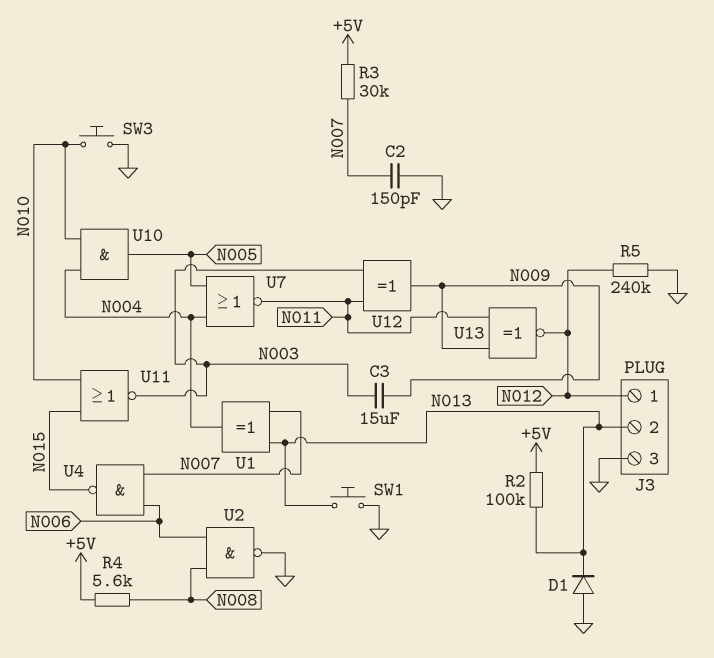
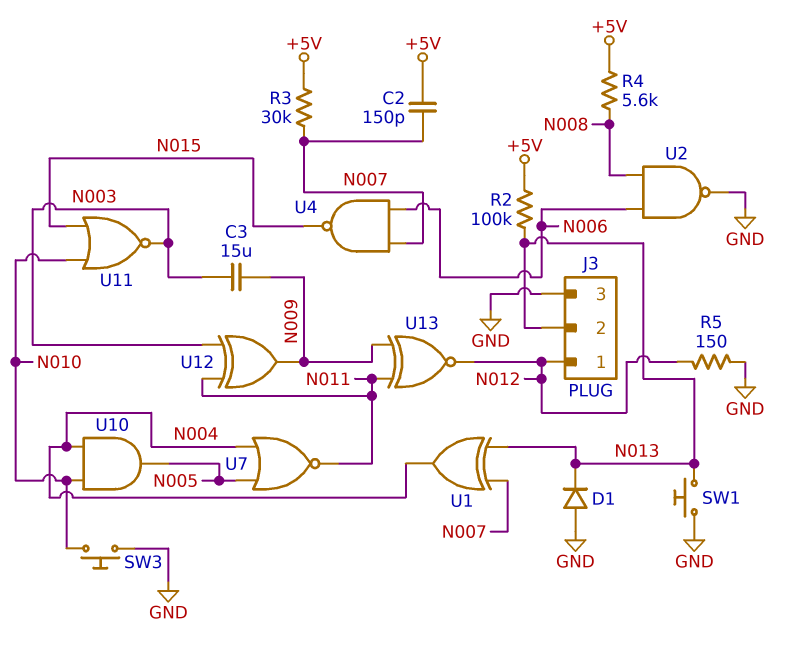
C2: 150pF (GND, N007) -> 150pF (+5V, N007)
R5: 240k (GND, N012) -> 150 (GND, N012)

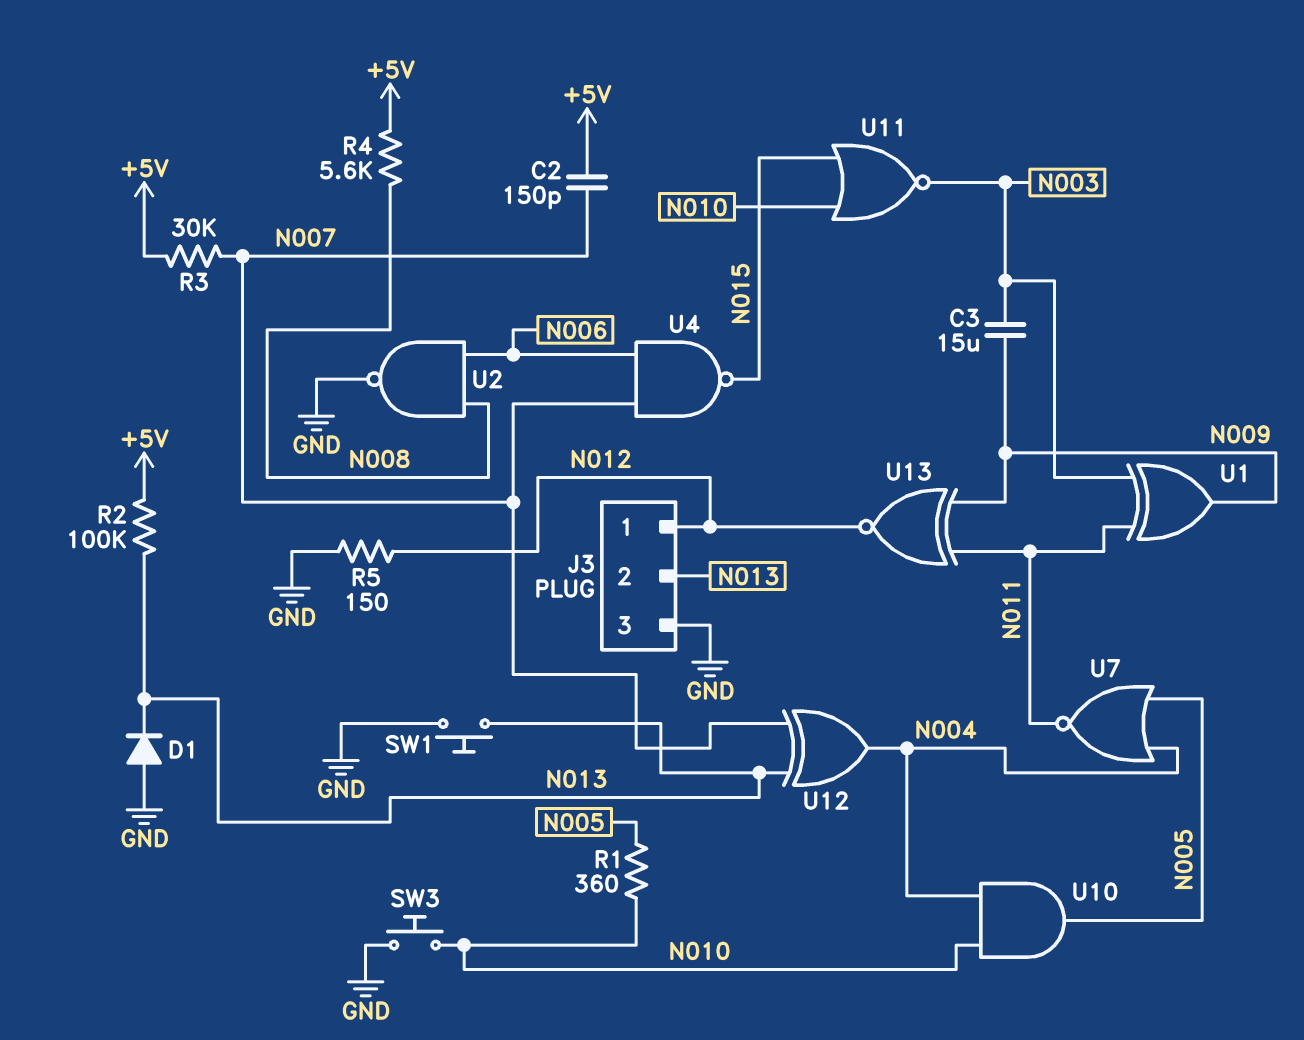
R1: none -> 360 (N005, N010)
U1: XOR (in N007, in N013, out N004) -> XOR (in N003, in N011, out N009)
U12: XOR (in N003, in N011, out N009) -> XOR (in N007, in N013, out N004)

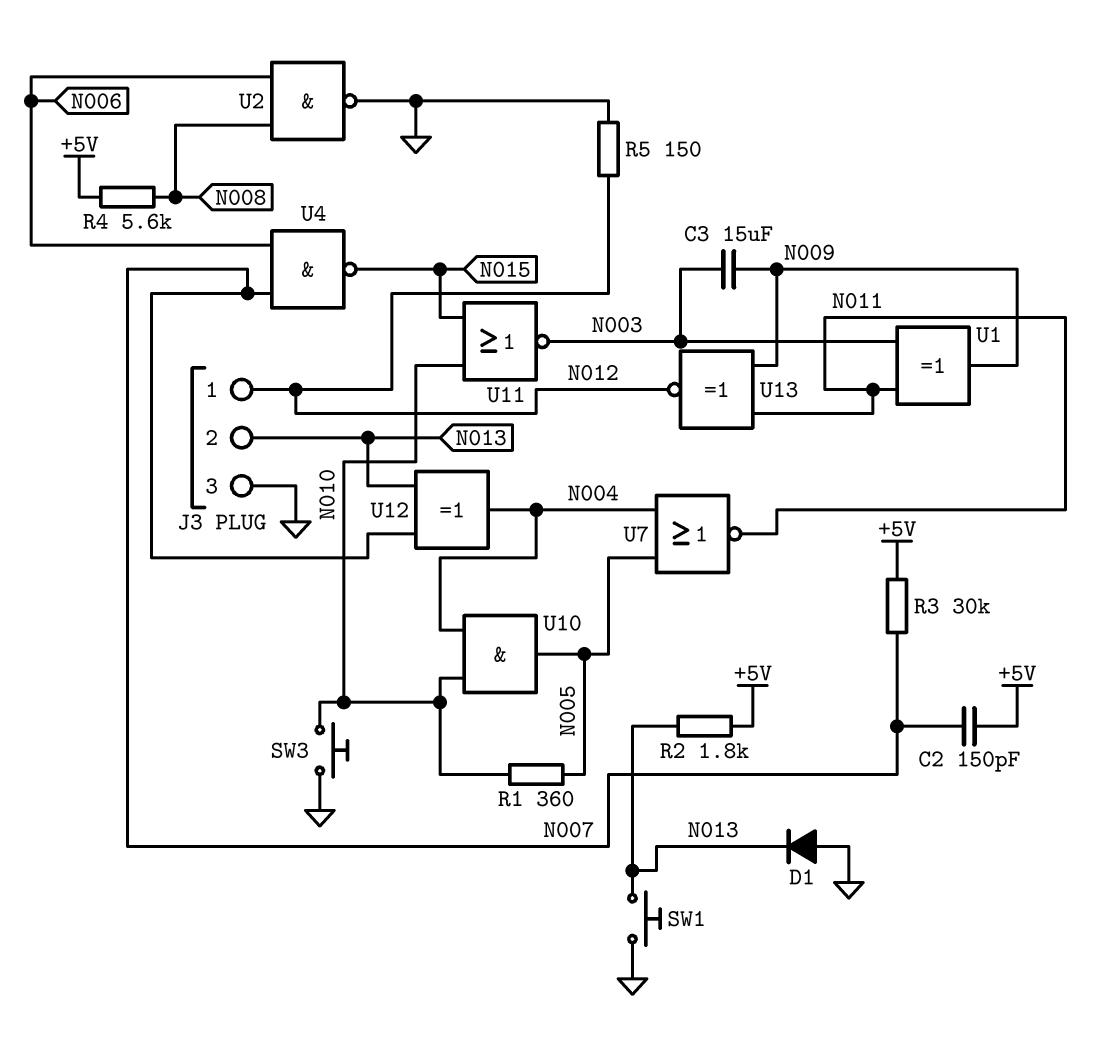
R2: 100k (+5V, N013) -> 1.8k (+5V, N013)

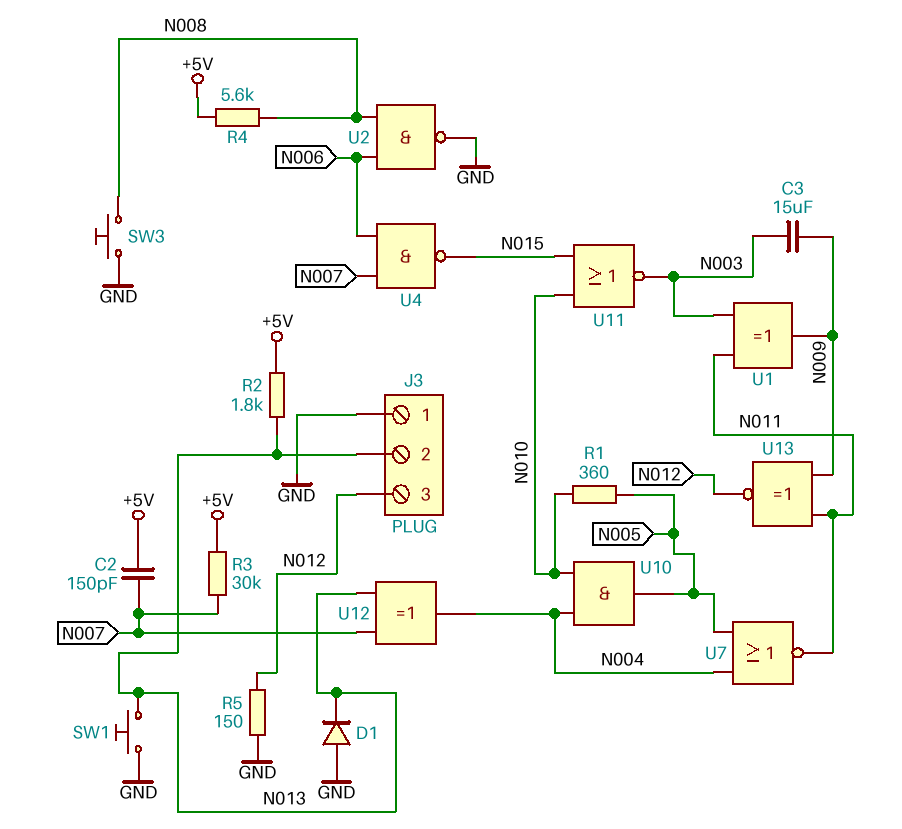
J3 pin 1: N012 -> GND
J3 pin 3: GND -> N012
SW3: button (GND, N010) -> button (GND, N008)

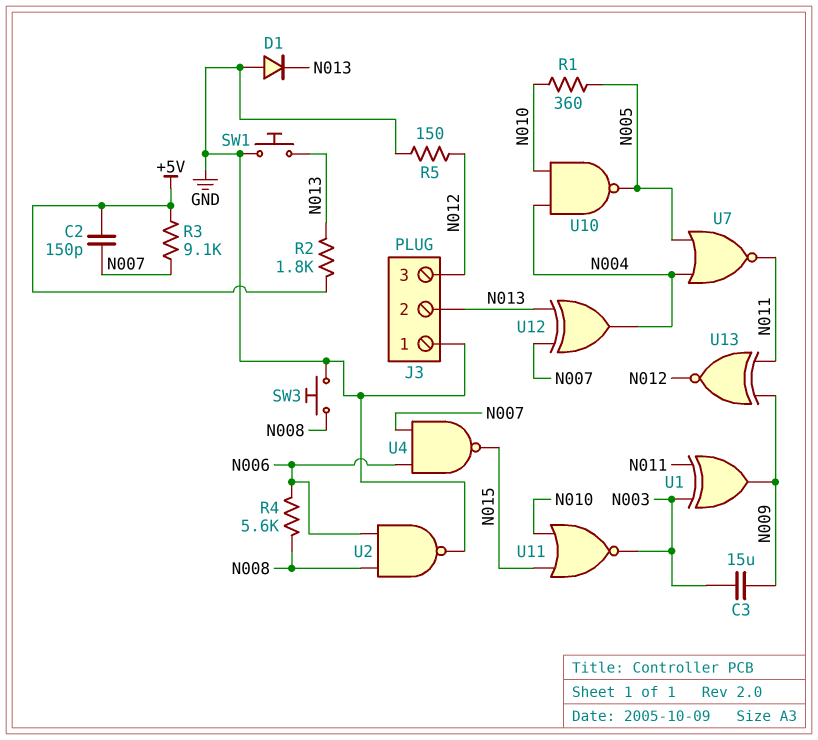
R3: 30k (+5V, N007) -> 9.1k (+5V, N007)
R4: 5.6k (+5V, N008) -> 5.6k (N006, N008)
U10: AND (in N004, in N010, out N005) -> NAND (in N004, in N010, out N005)

